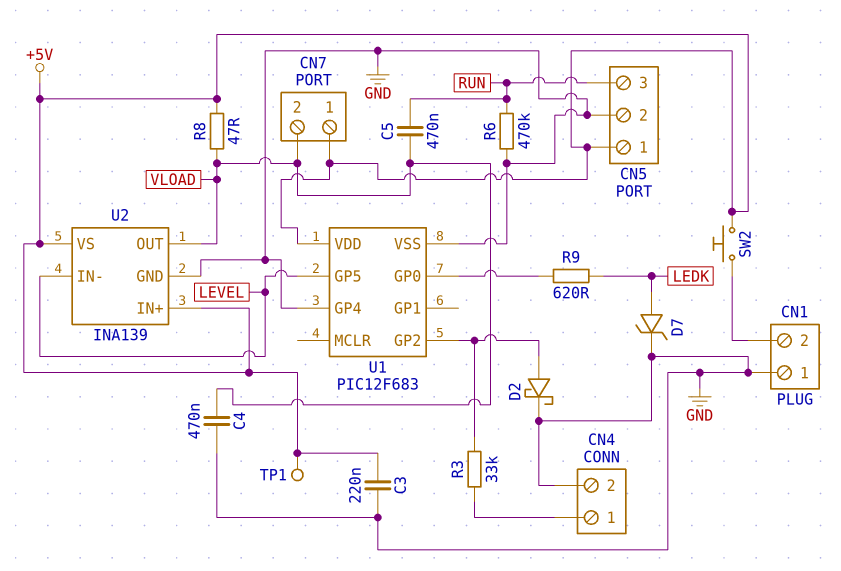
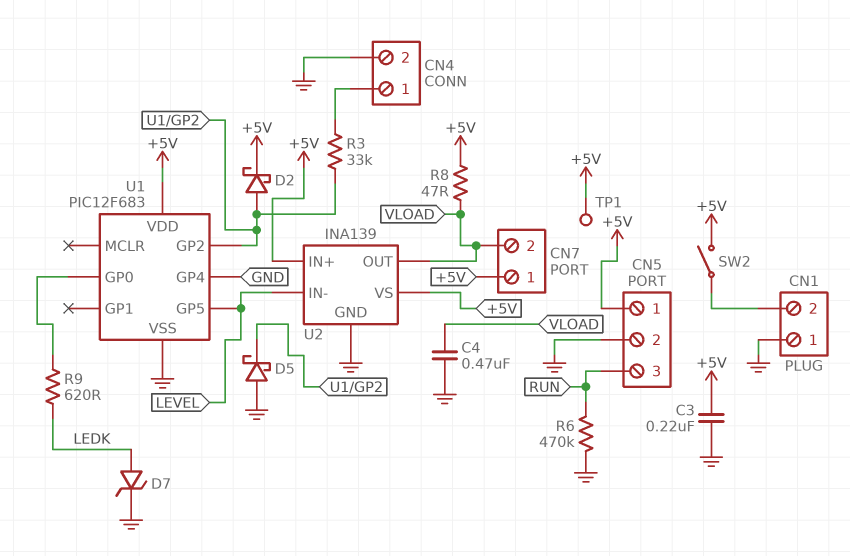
C5: 470nF (RUN, VLOAD) -> none
D2: schottky (A U1/GP2, K GND) -> schottky (A U1/GP2, K +5V)
D5: none -> schottky (A GND, K U1/GP2)
SW2: button (+5V, CN1/2) -> switch (+5V, CN1/2)

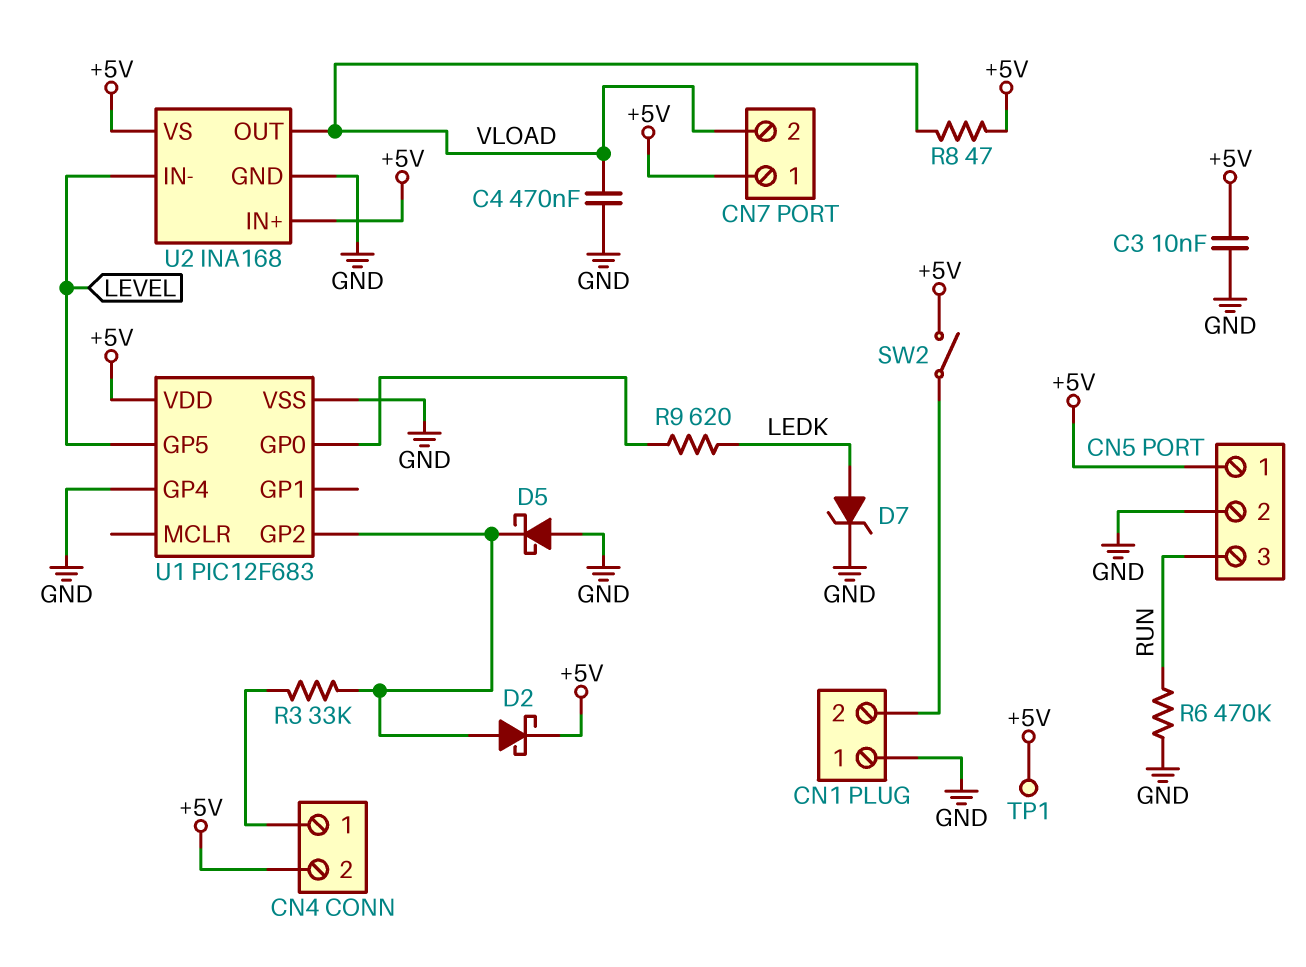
C3: 220nF (+5V, GND) -> 10nF (+5V, GND)
CN4 pin 2: GND -> +5V
U2: INA139 -> INA168

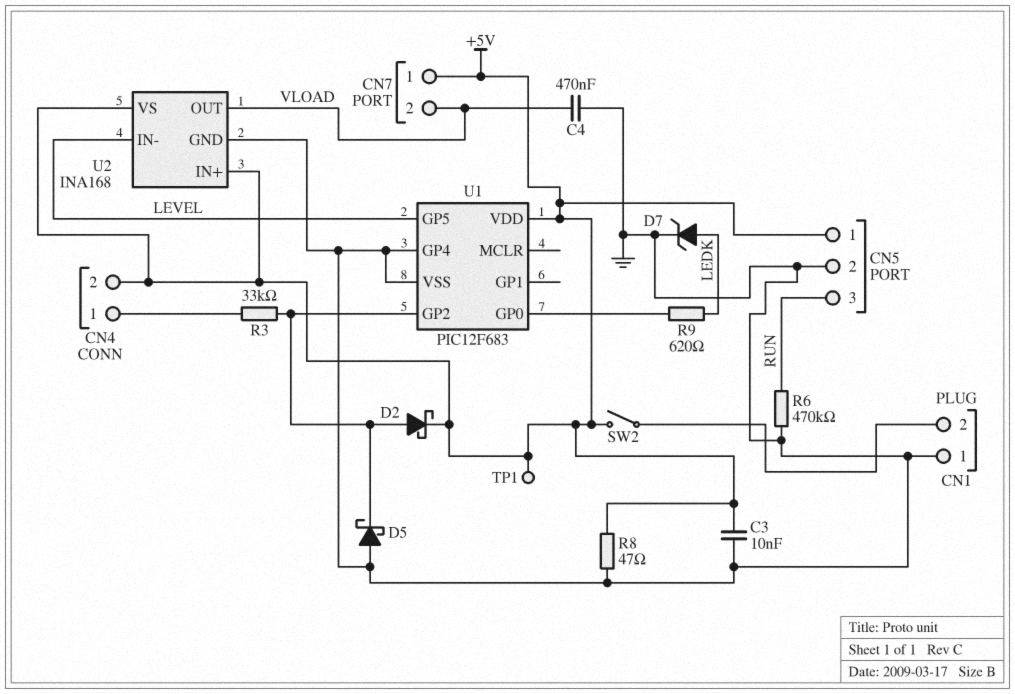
R8: 47 (+5V, VLOAD) -> 47 (+5V, GND)

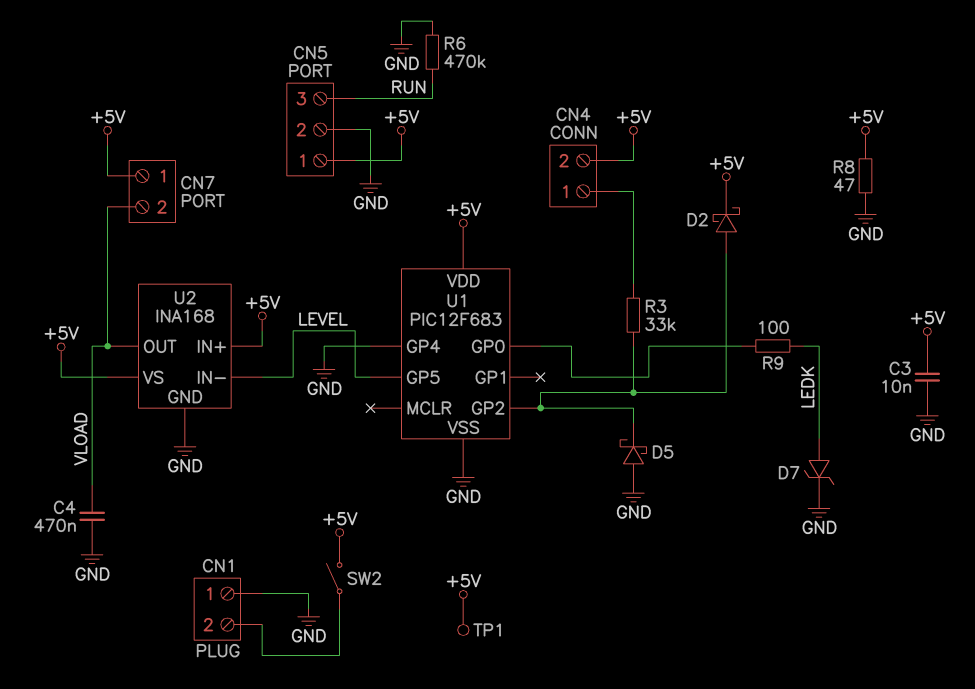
R9: 620 (LEDK, U1/GP0) -> 100 (LEDK, U1/GP0)

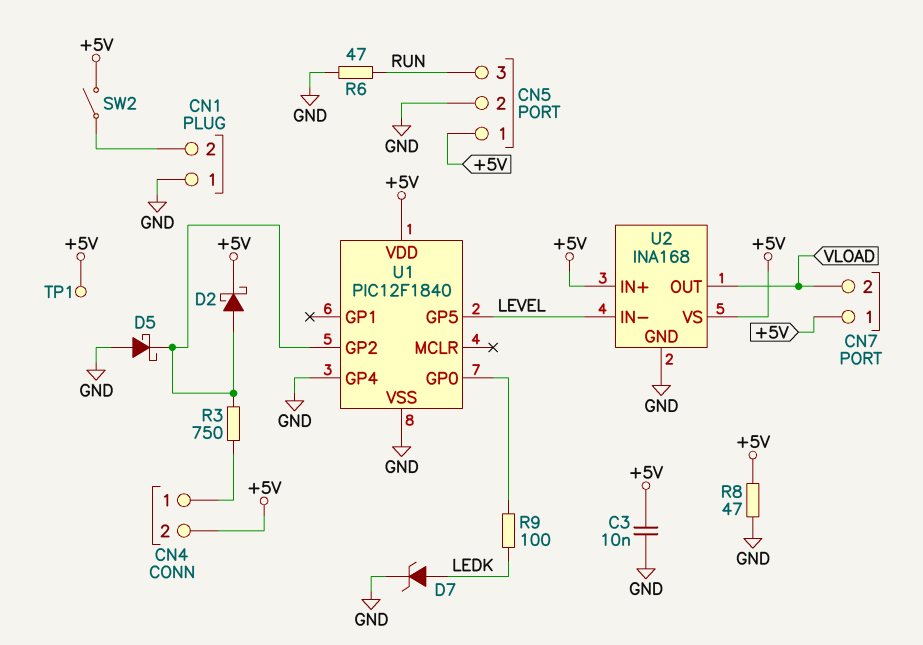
C4: 470nF (GND, VLOAD) -> none
R3: 33k (CN4/1, U1/GP2) -> 750 (CN4/1, U1/GP2)
R6: 470k (GND, RUN) -> 47 (GND, RUN)
U1: PIC12F683 -> PIC12F1840

